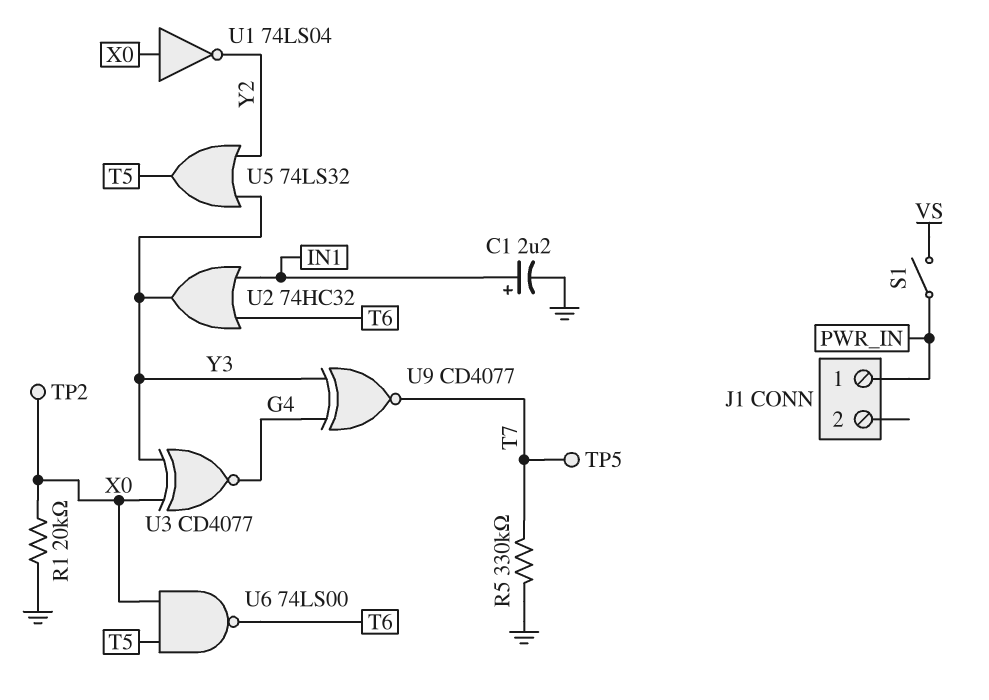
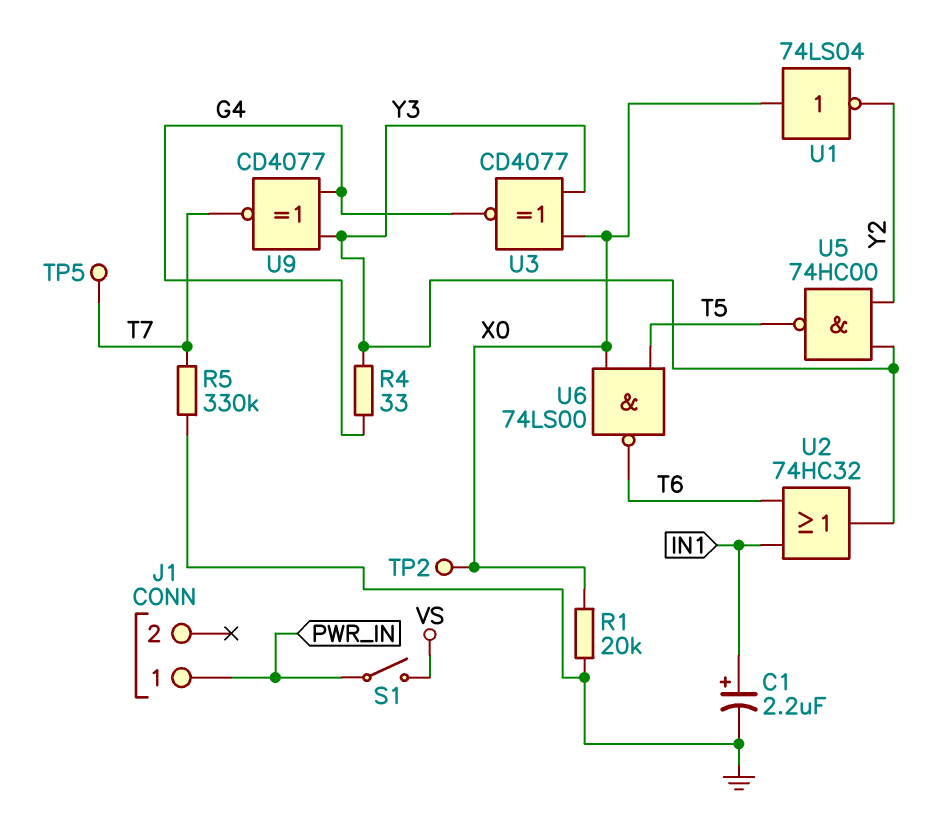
R4: none -> 33 (G4, Y3)
U5: OR 74LS32 (in Y2, in Y3, out T5) -> NAND 74HC00 (in Y2, in Y3, out T5)

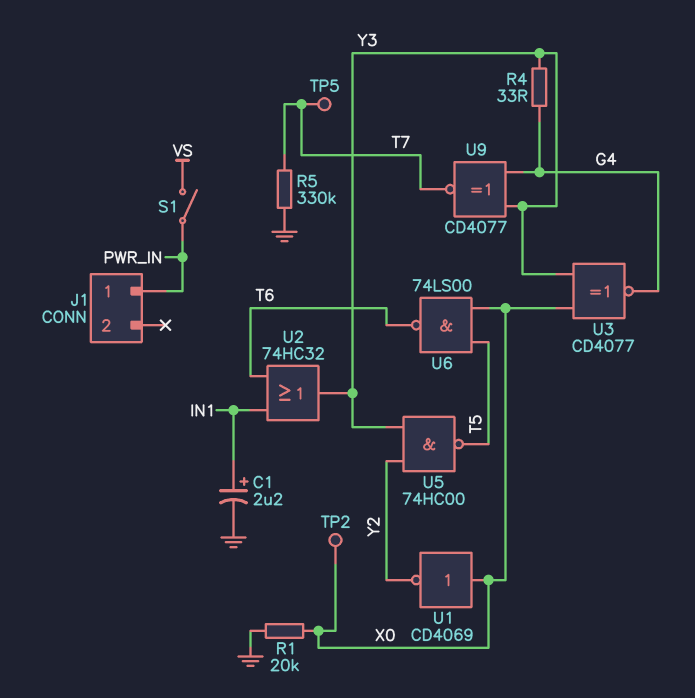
U1: NOT 74LS04 (in X0, out Y2) -> NOT CD4069 (in X0, out Y2)

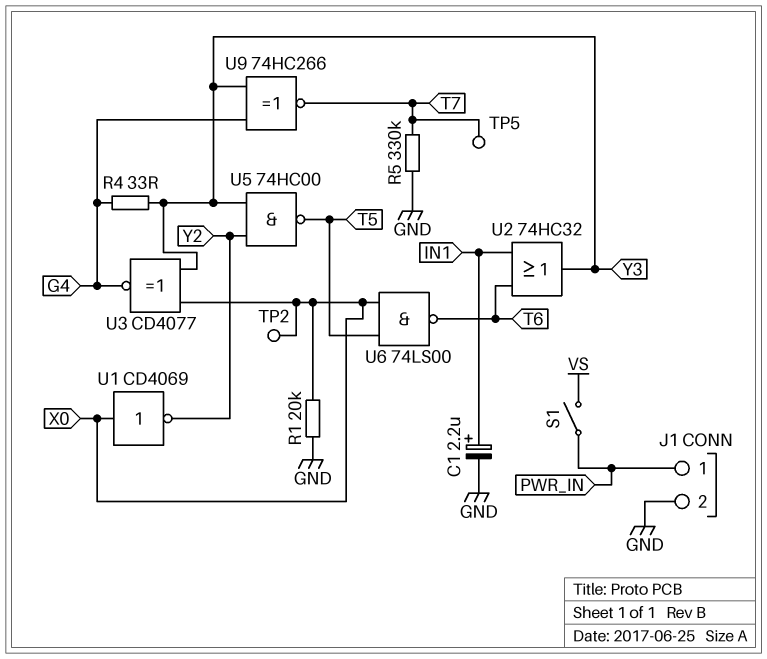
J1 pin 2: none -> GND
U9: XNOR CD4077 (in G4, in Y3, out T7) -> XNOR 74HC266 (in G4, in Y3, out T7)

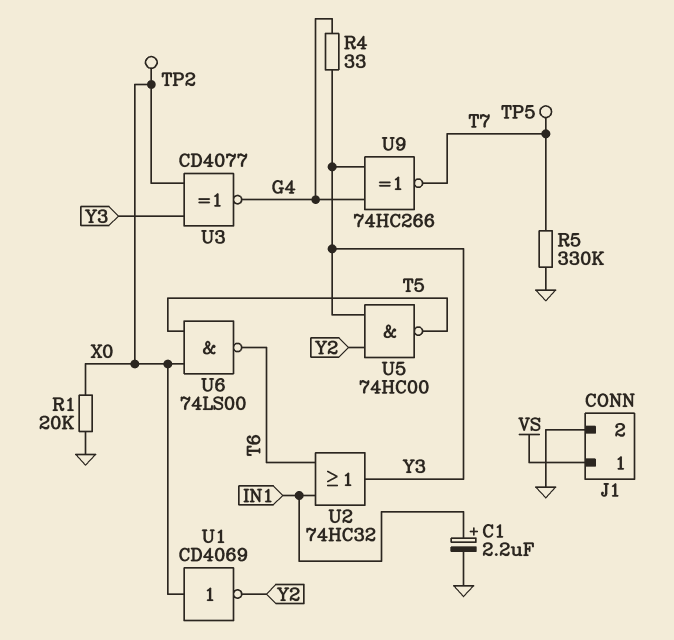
J1 pin 1: PWR_IN -> VS
S1: switch (PWR_IN, VS) -> none

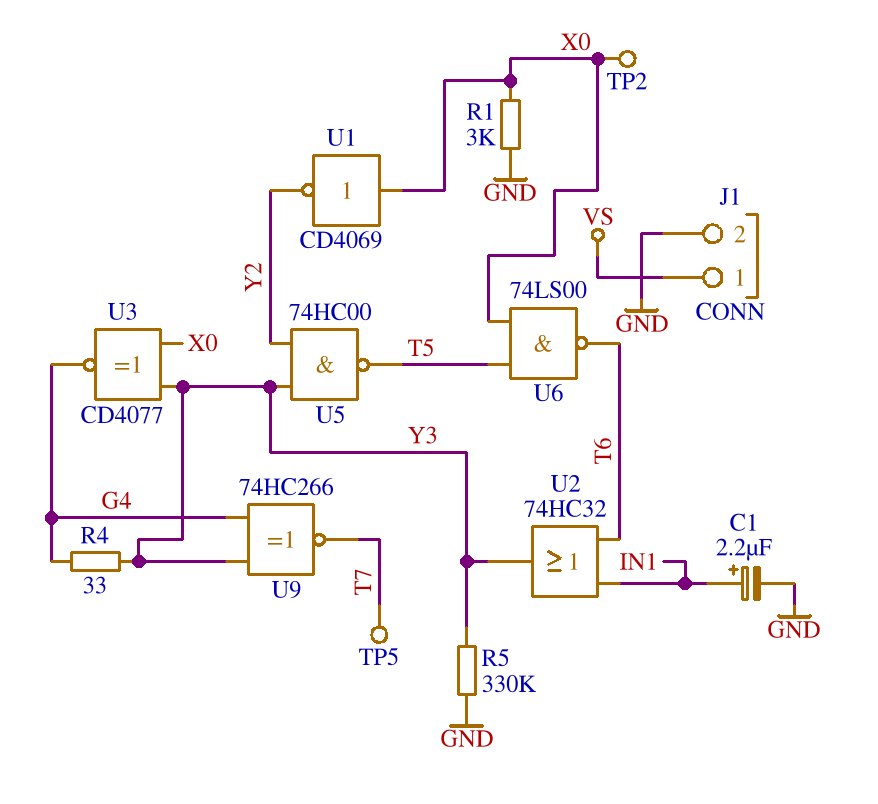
R1: 20k (GND, X0) -> 3k (GND, X0)
R5: 330k (GND, T7) -> 330k (GND, Y3)

